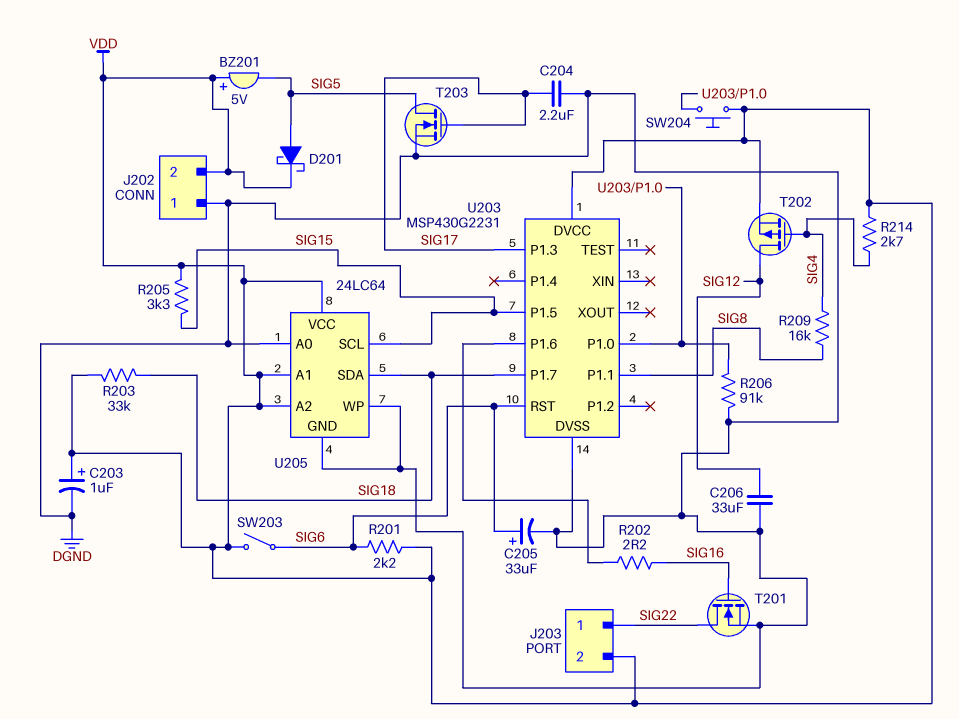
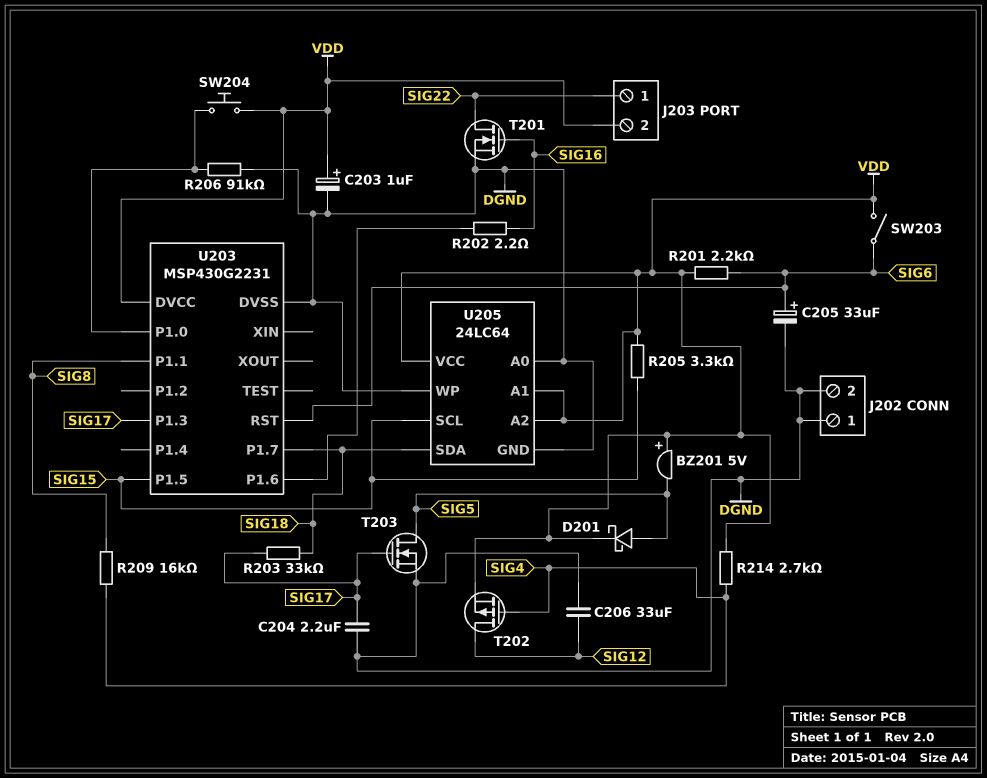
J202 pin 2: VDD -> DGND
R203: 33k (SIG18, VDD) -> 33k (SIG17, SIG18)

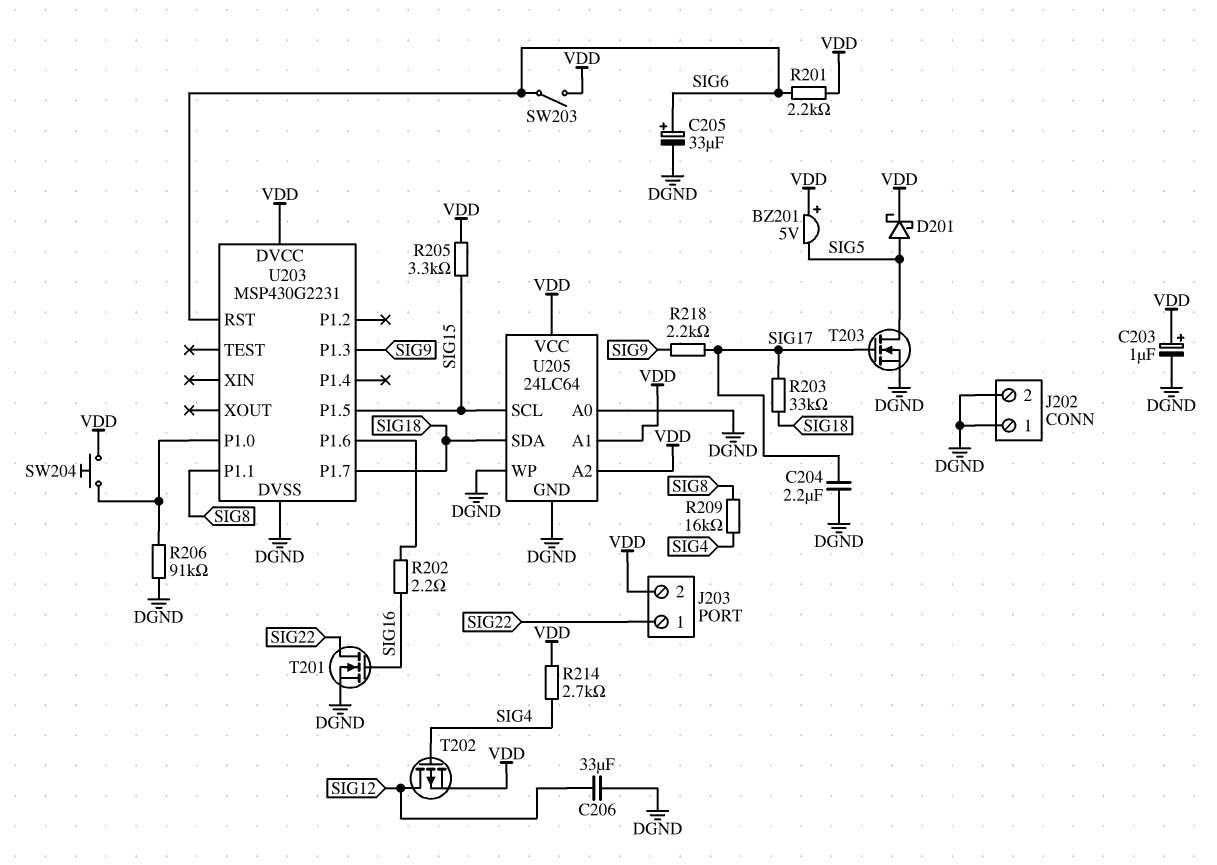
R218: none -> 2.2k (SIG9, SIG17)
U203 pin P1.3: SIG17 -> SIG9

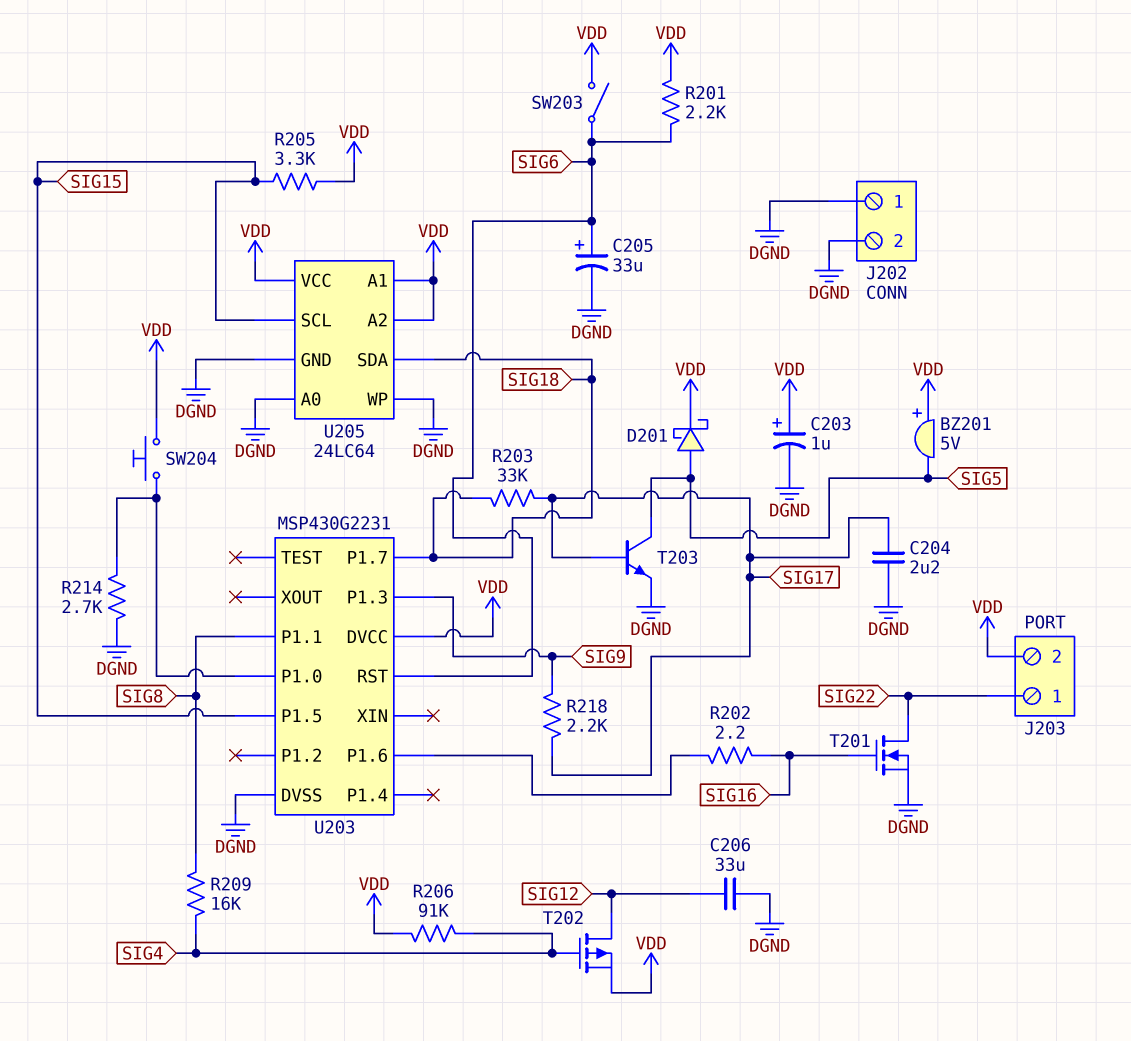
R206: 91k (DGND, U203/P1.0) -> 91k (SIG4, VDD)
R214: 2.7k (SIG4, VDD) -> 2.7k (DGND, U203/P1.0)
T203: NMOS (G SIG17, D SIG5, S DGND) -> NPN (B SIG17, C SIG5, E DGND)

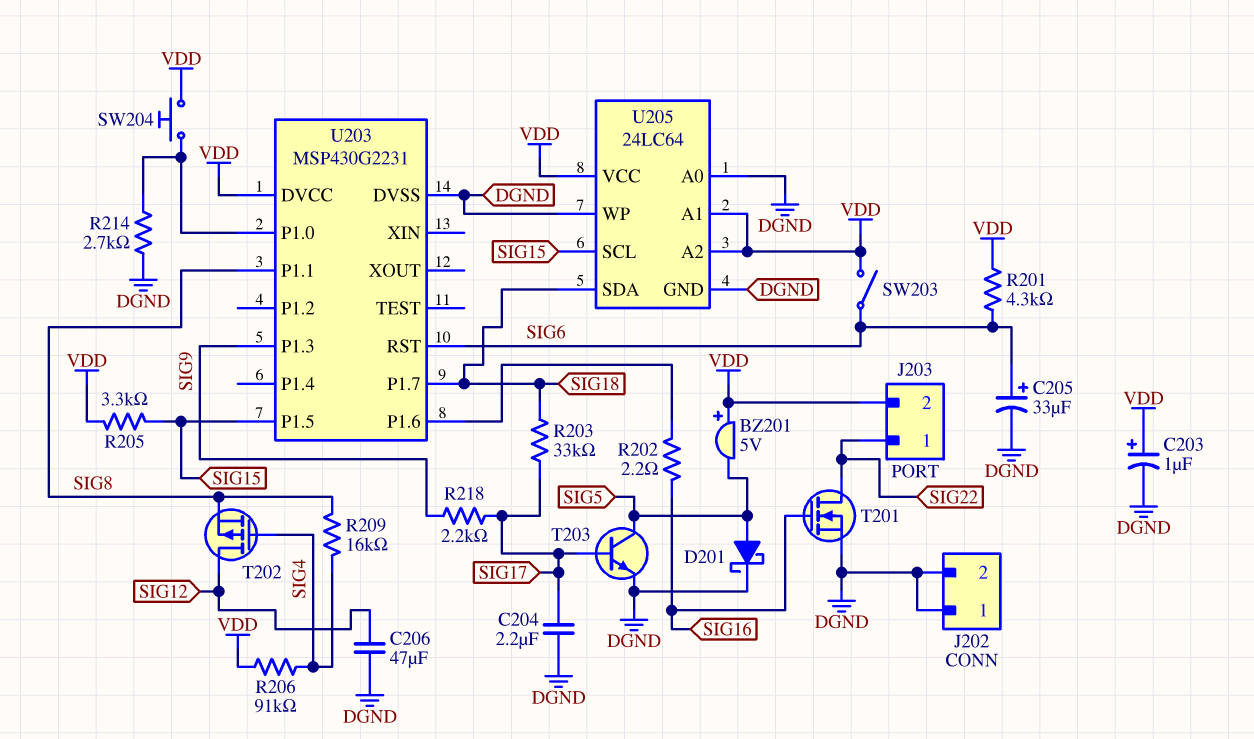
C206: 33uF (DGND, SIG12) -> 47uF (DGND, SIG12)
D201: schottky (A SIG5, K VDD) -> schottky (A SIG5, K DGND)
R201: 2.2k (SIG6, VDD) -> 4.3k (SIG6, VDD)
T202: PMOS (G SIG4, D SIG12, S VDD) -> PMOS (G SIG4, D SIG12, S SIG8)

